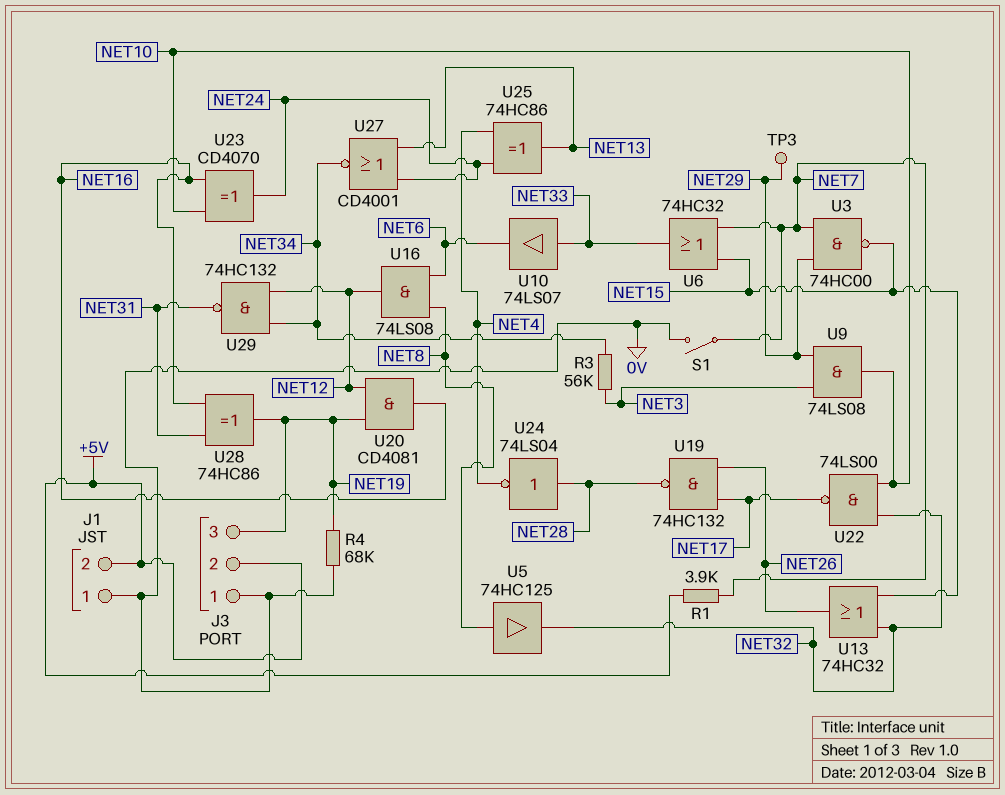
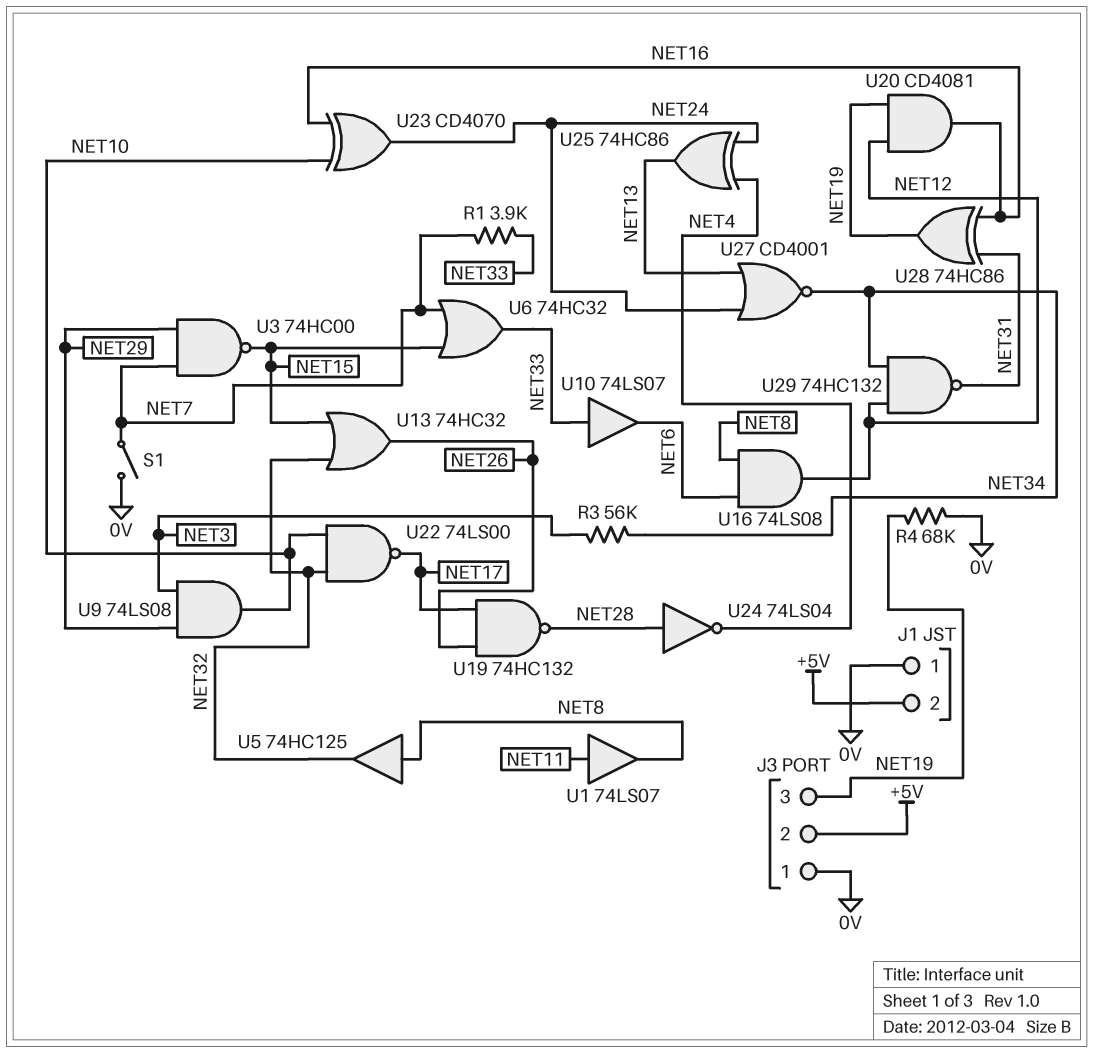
R1: 3.9k (+5V, NET7) -> 3.9k (NET7, NET33)
TP3: test point (NET29) -> none
U1: none -> buffer 74LS07 (in NET11, out NET8)

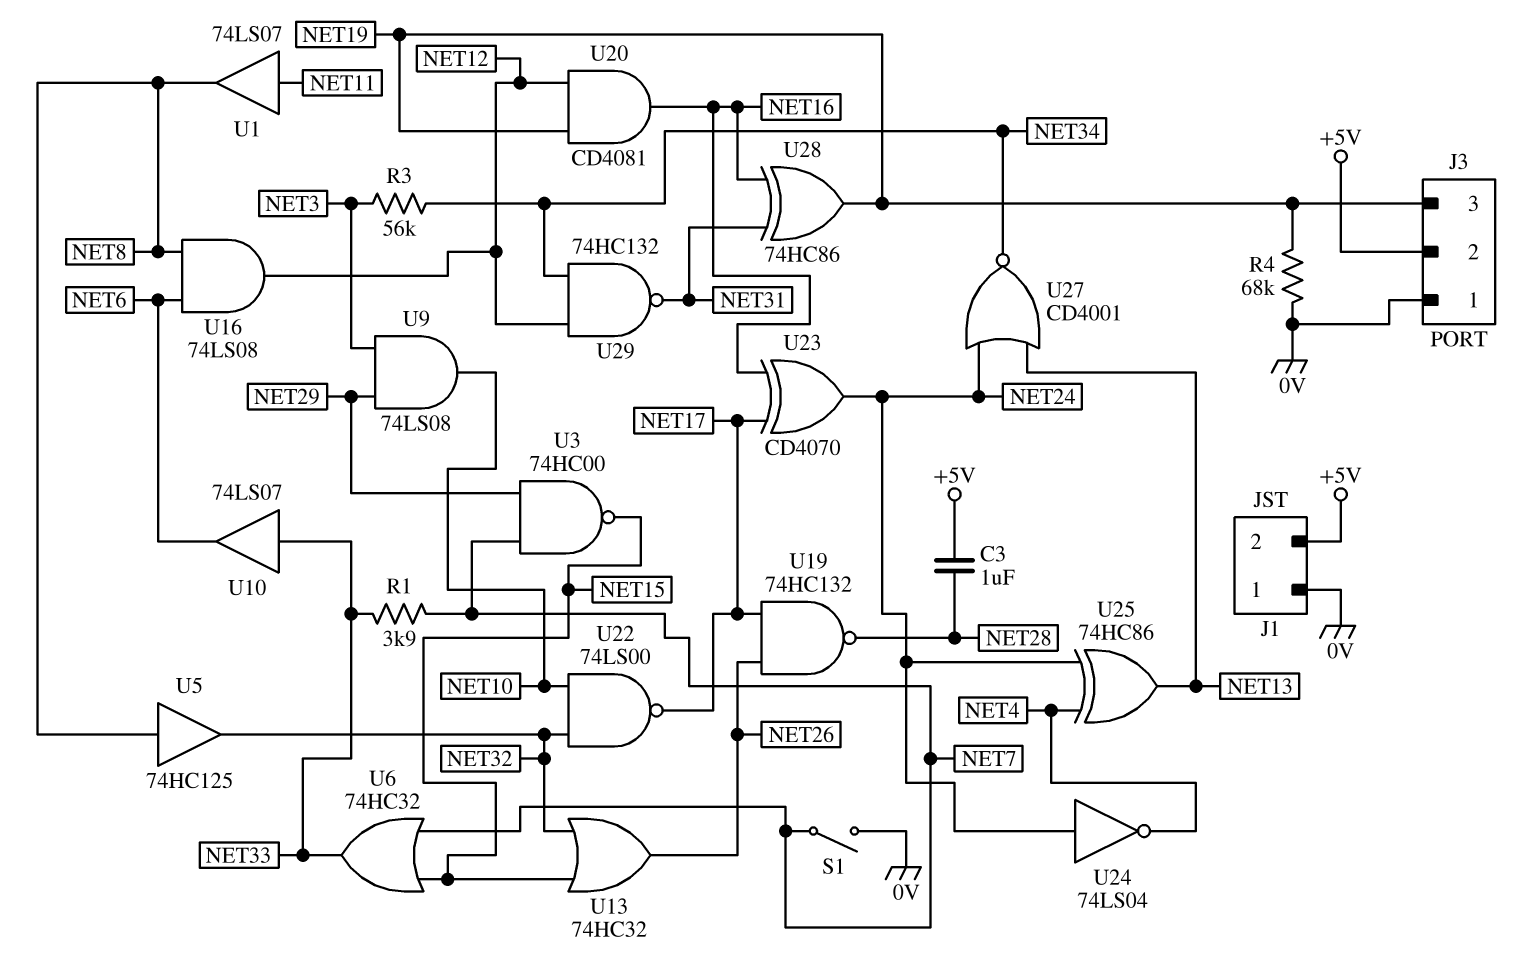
C3: none -> 1uF (+5V, NET28)
U23: XOR CD4070 (in NET10, in NET16, out NET24) -> XOR CD4070 (in NET16, in NET17, out NET24)
U24: NOT 74LS04 (in NET28, out NET4) -> NOT 74LS04 (in NET24, out NET4)

